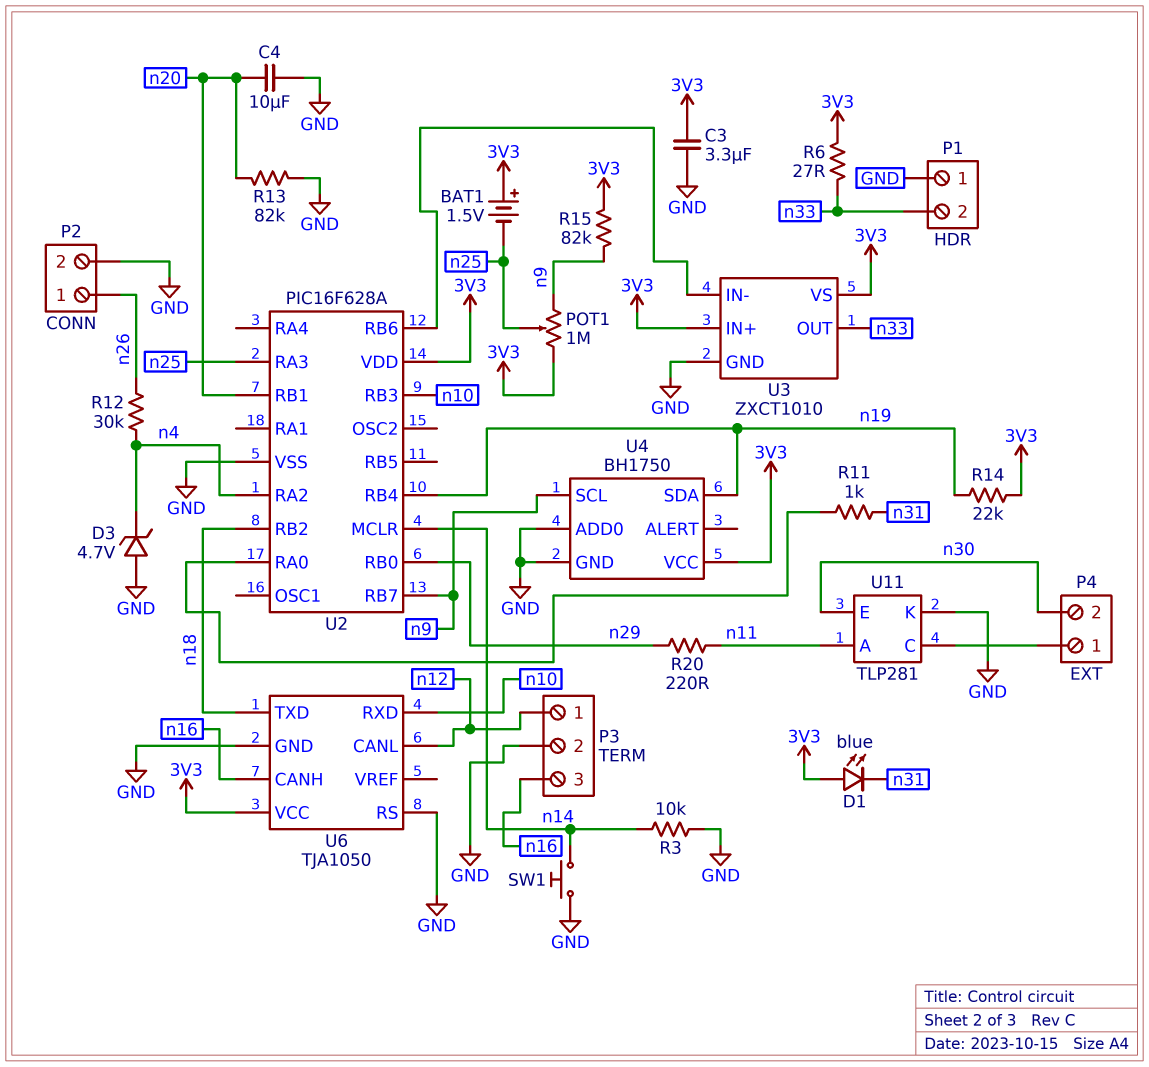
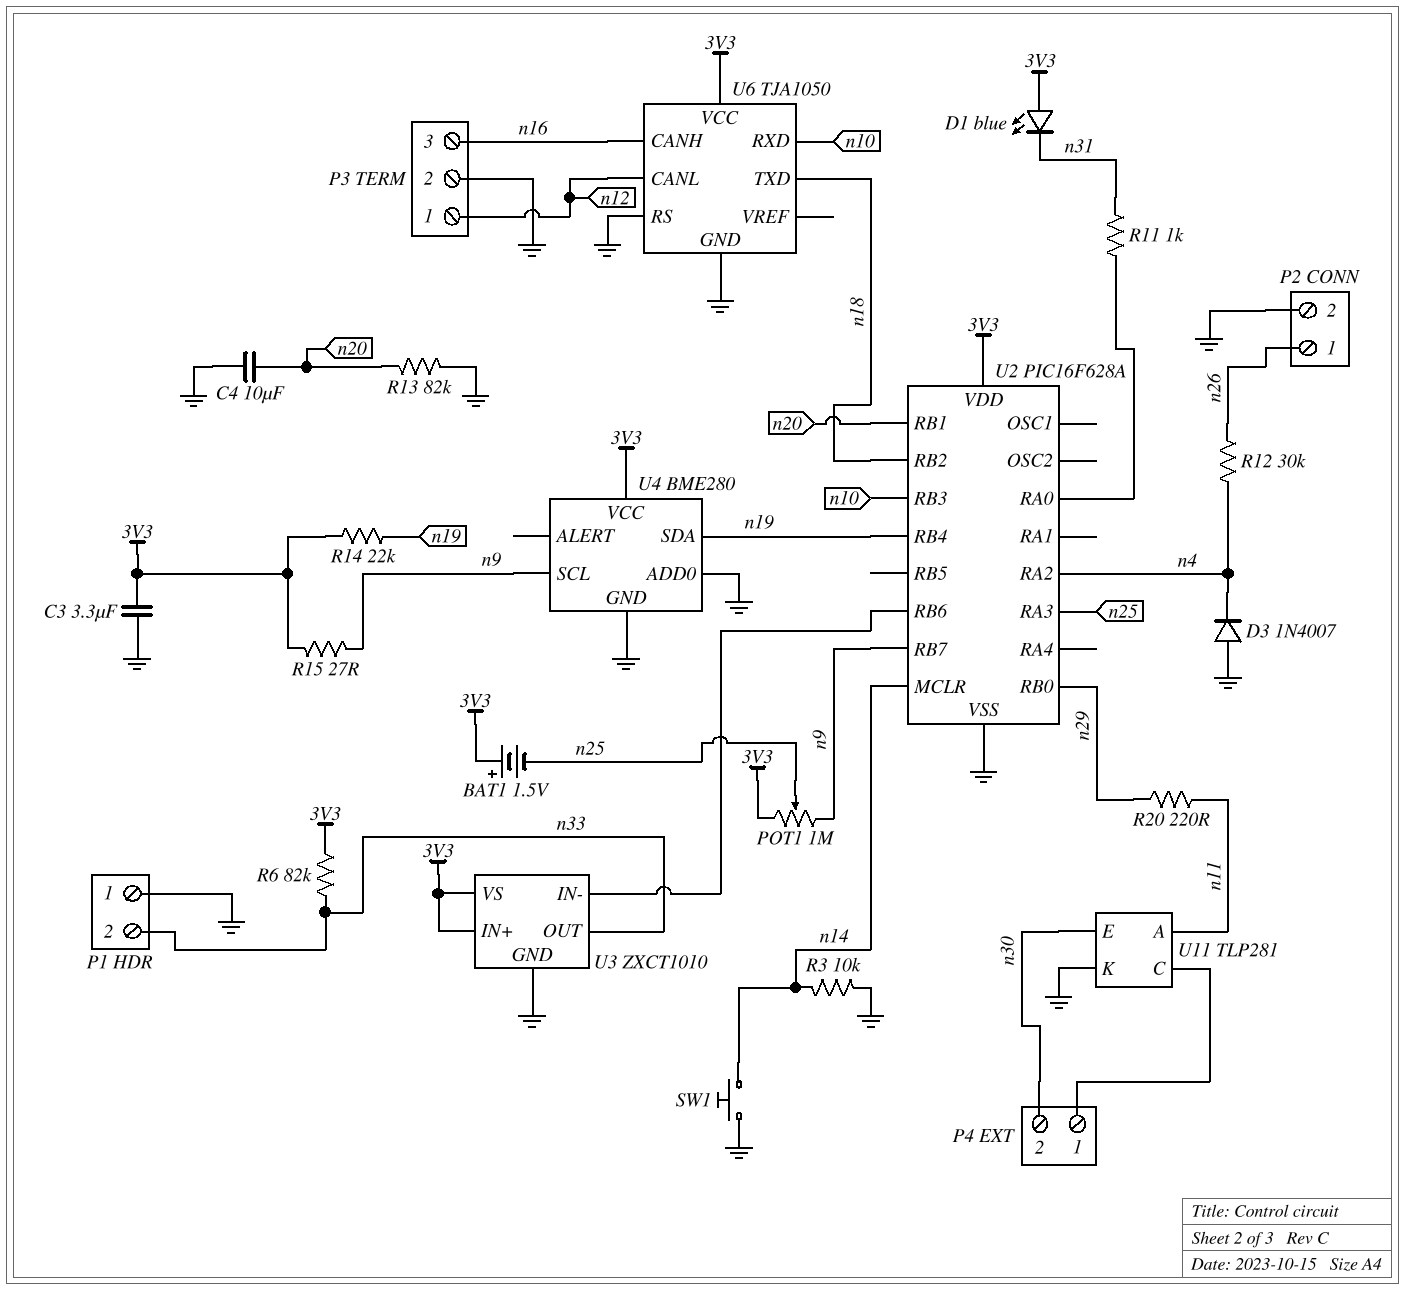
D3: zener 4.7V (A GND, K n4) -> diode 1N4007 (A GND, K n4)
R6: 27 (3V3, n33) -> 82k (3V3, n33)
R15: 82k (3V3, n9) -> 27 (3V3, n9)
U4: BH1750 -> BME280

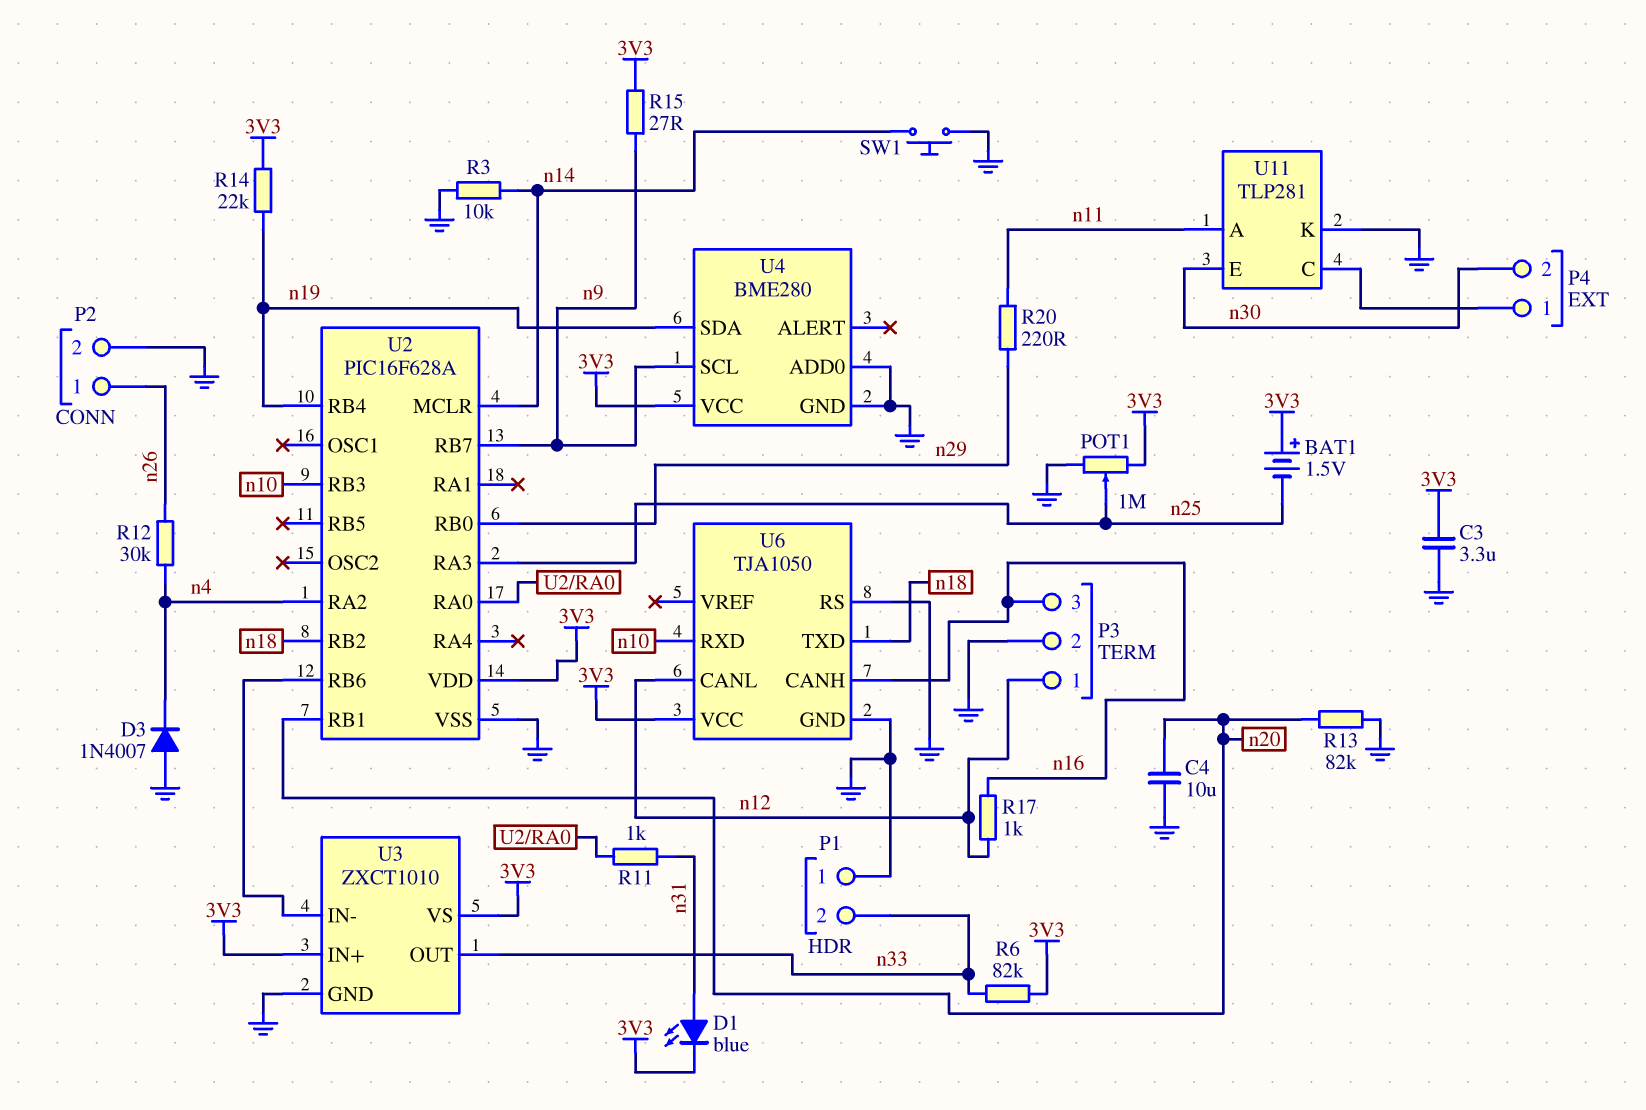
D1: LED blue (A 3V3, K n31) -> LED blue (A n31, K 3V3)
POT1: 1M (3V3, n9, wiper n25) -> 1M (3V3, GND, wiper n25)
R17: none -> 1k (n12, n16)

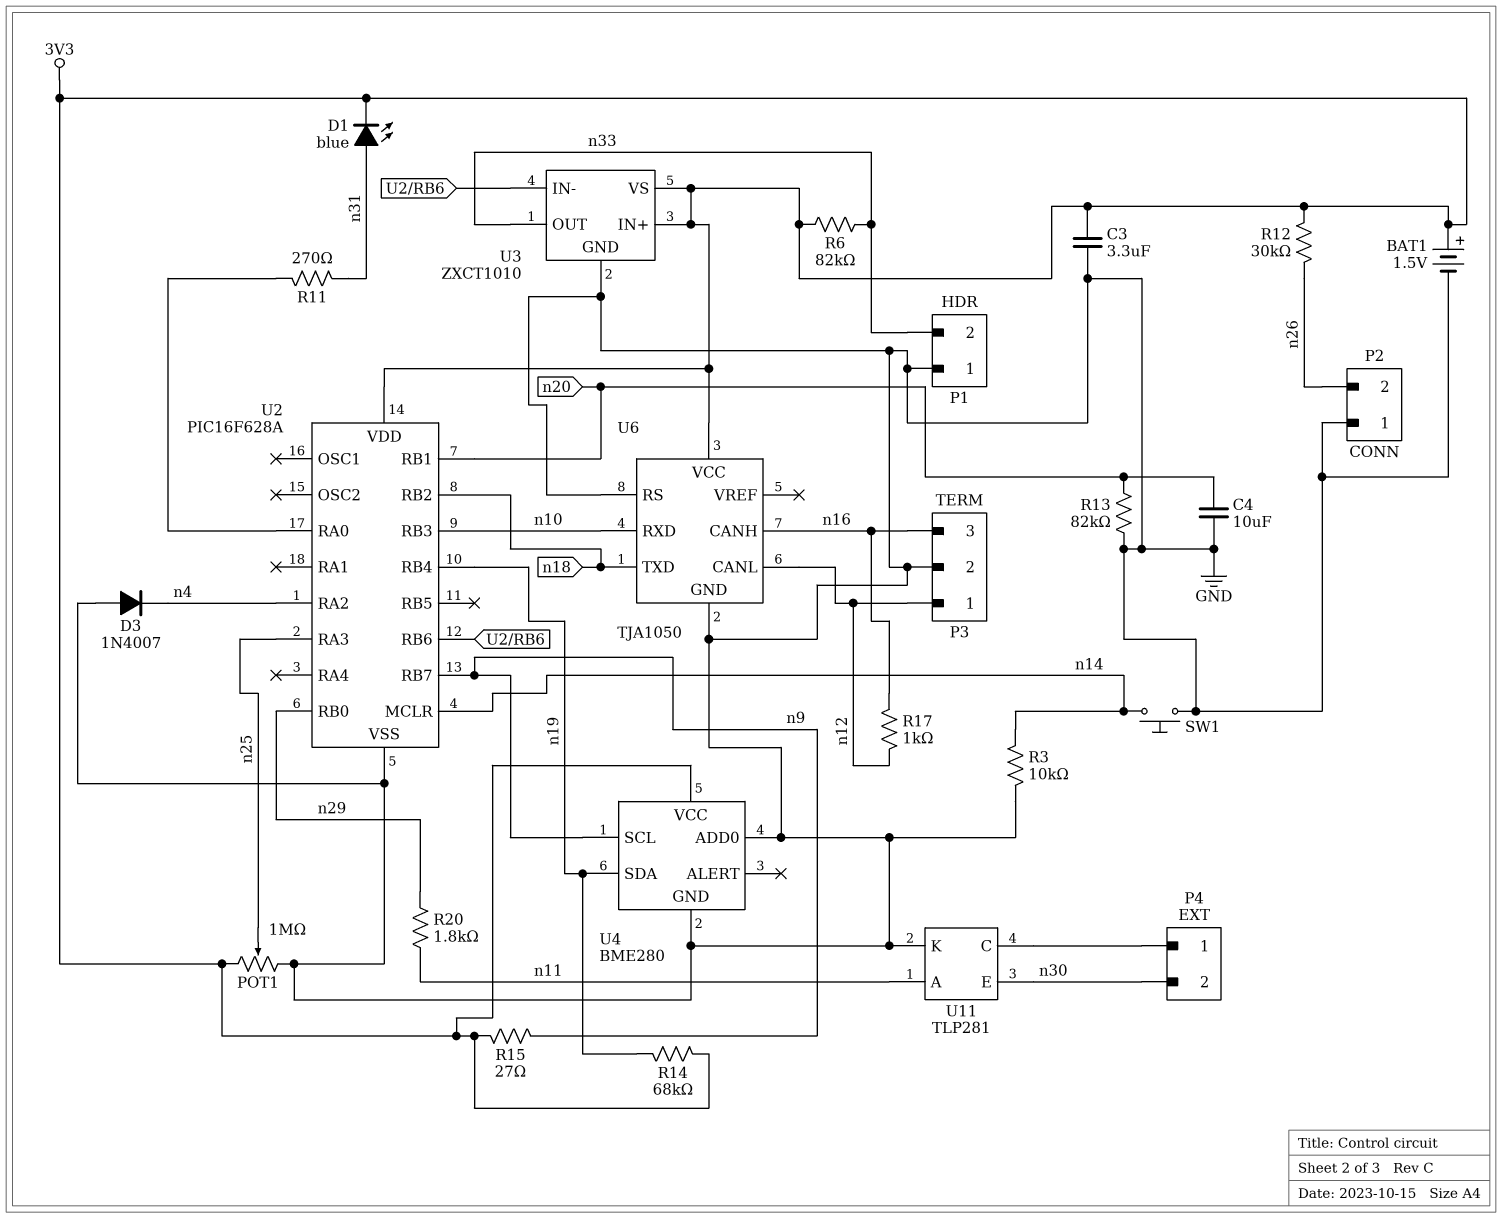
BAT1: 1.5V (plus 3V3, minus n25) -> 1.5V (plus 3V3, minus GND)
P2 pin 1: n26 -> GND
P2 pin 2: GND -> n26
R11: 1k (U2/RA0, n31) -> 270 (U2/RA0, n31)
R12: 30k (n4, n26) -> 30k (3V3, n26)
R14: 22k (3V3, n19) -> 68k (3V3, n19)
R20: 220 (n11, n29) -> 1.8k (n11, n29)

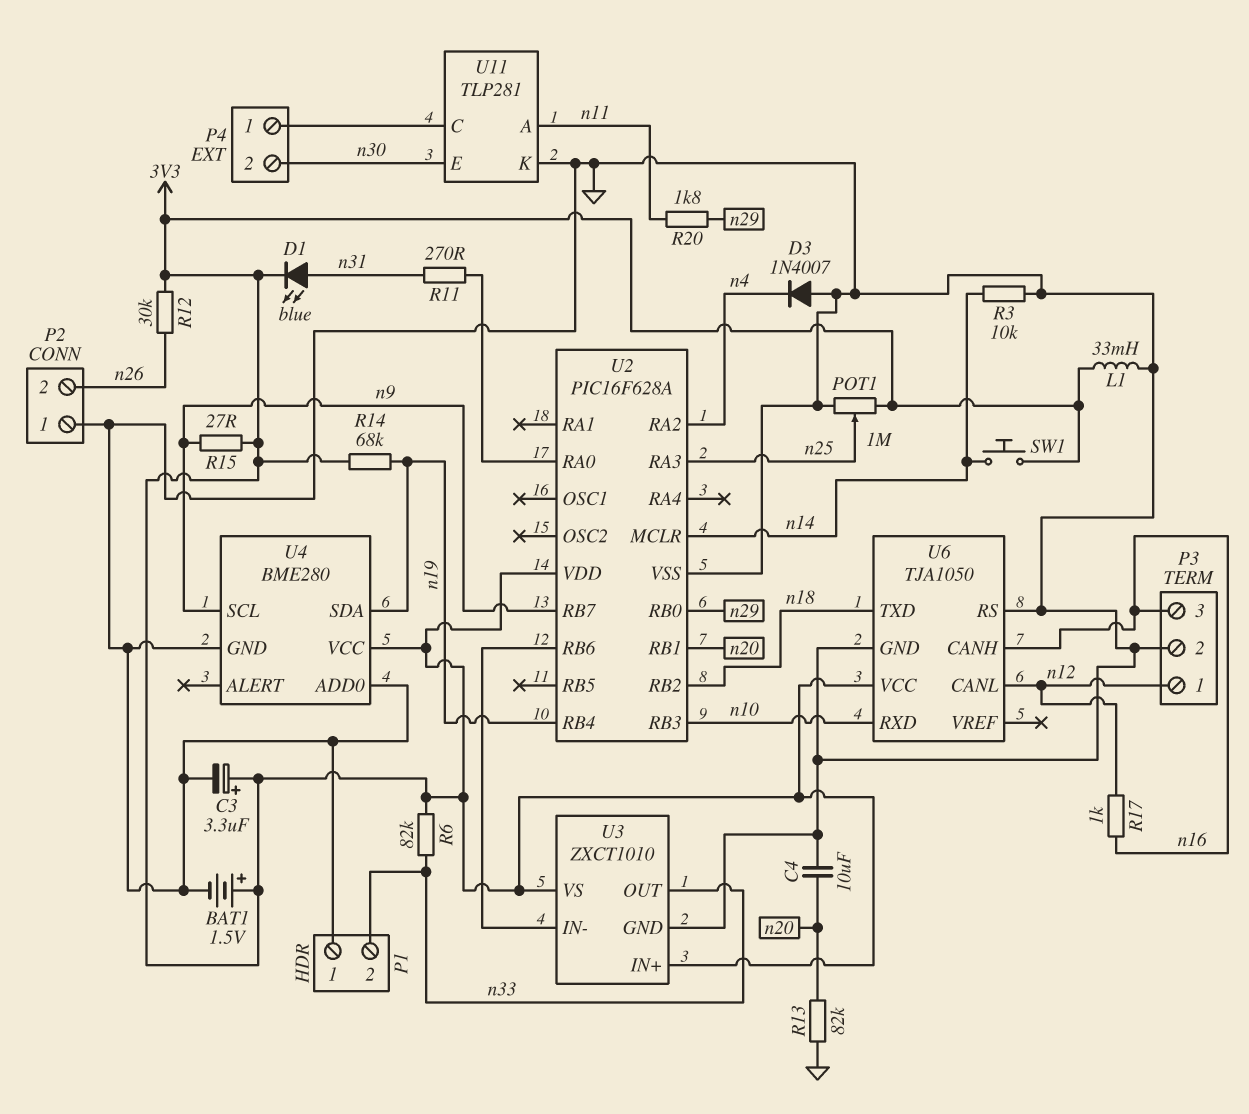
C3: 3.3uF (3V3, GND) -> 3.3uF (plus 3V3, minus GND)
L1: none -> 33mH (3V3, GND)
SW1: button (GND, n14) -> button (3V3, n14)

